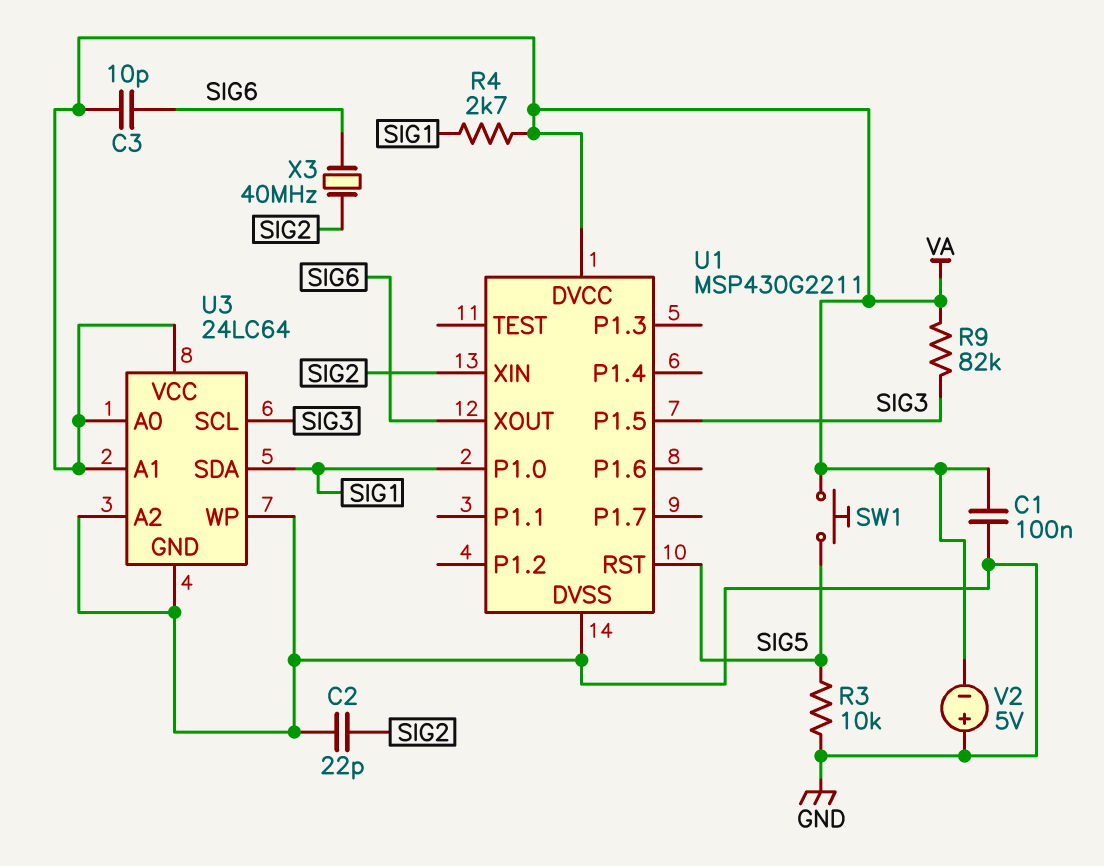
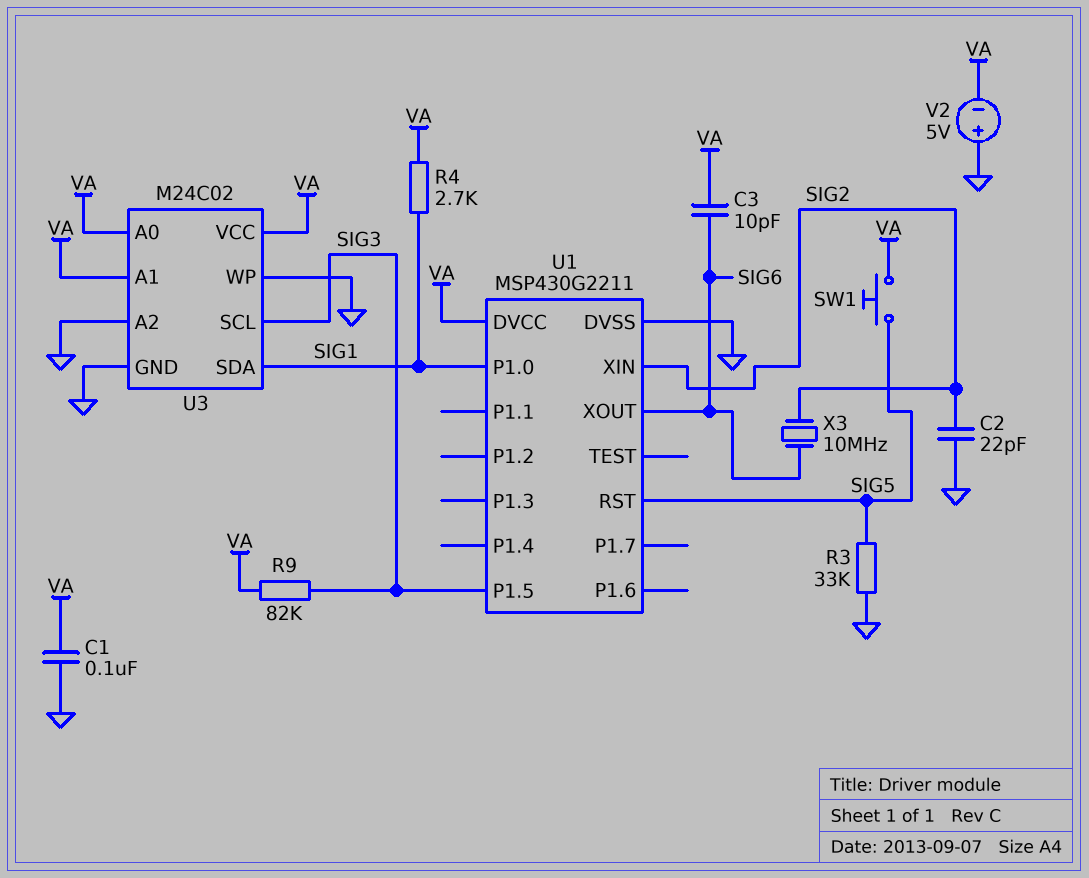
R3: 10k (GND, SIG5) -> 33k (GND, SIG5)
U3: 24LC64 -> M24C02
X3: 40MHz (SIG2, SIG6) -> 10MHz (SIG2, SIG6)

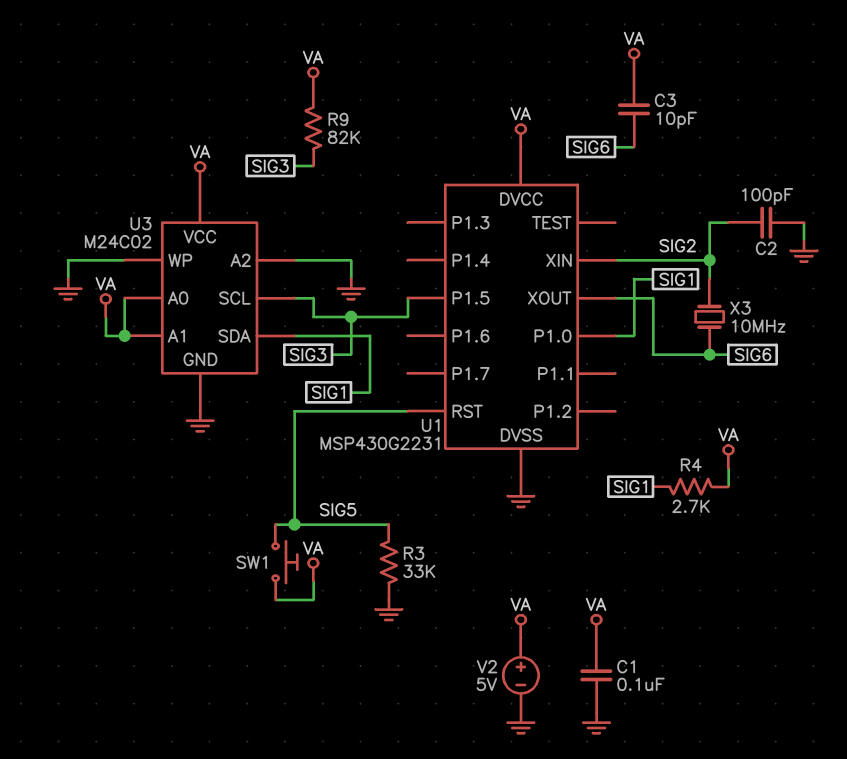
C2: 22pF (GND, SIG2) -> 100pF (GND, SIG2)
U1: MSP430G2211 -> MSP430G2231
V2: 5V (plus GND, minus VA) -> 5V (plus VA, minus GND)

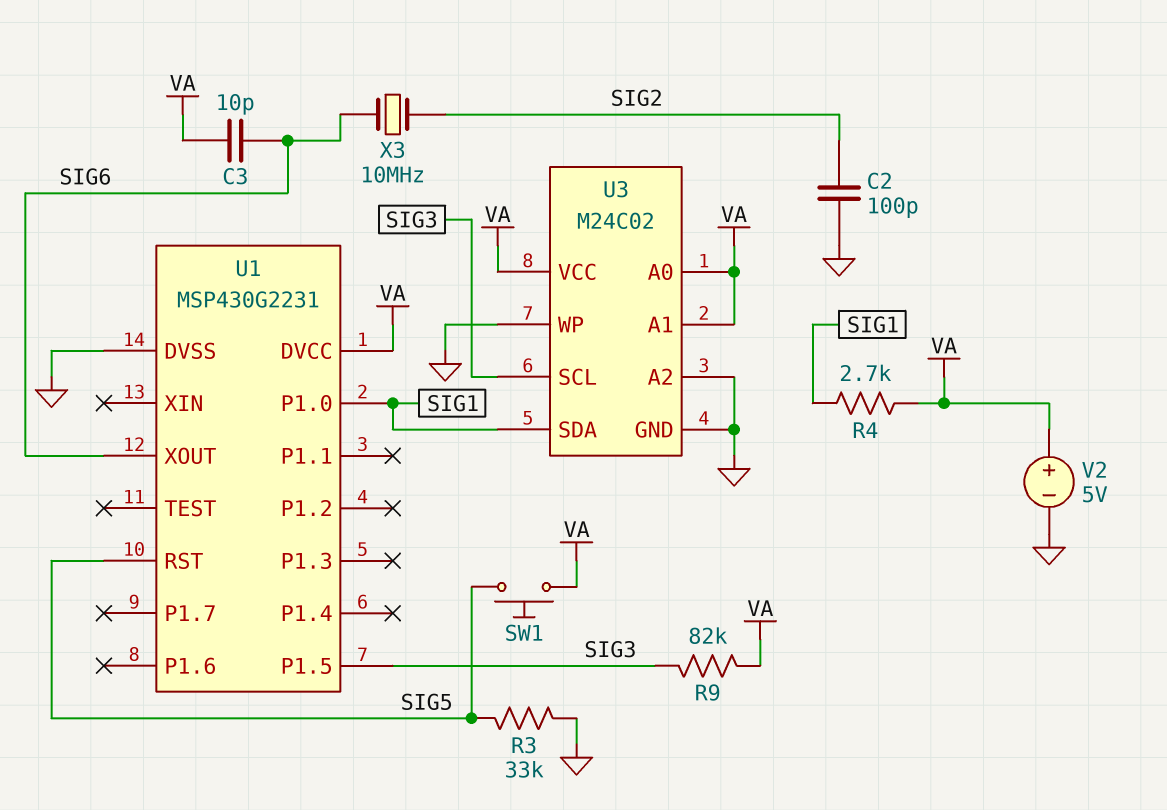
C1: 100nF (GND, VA) -> none
U1 pin XIN: SIG2 -> none

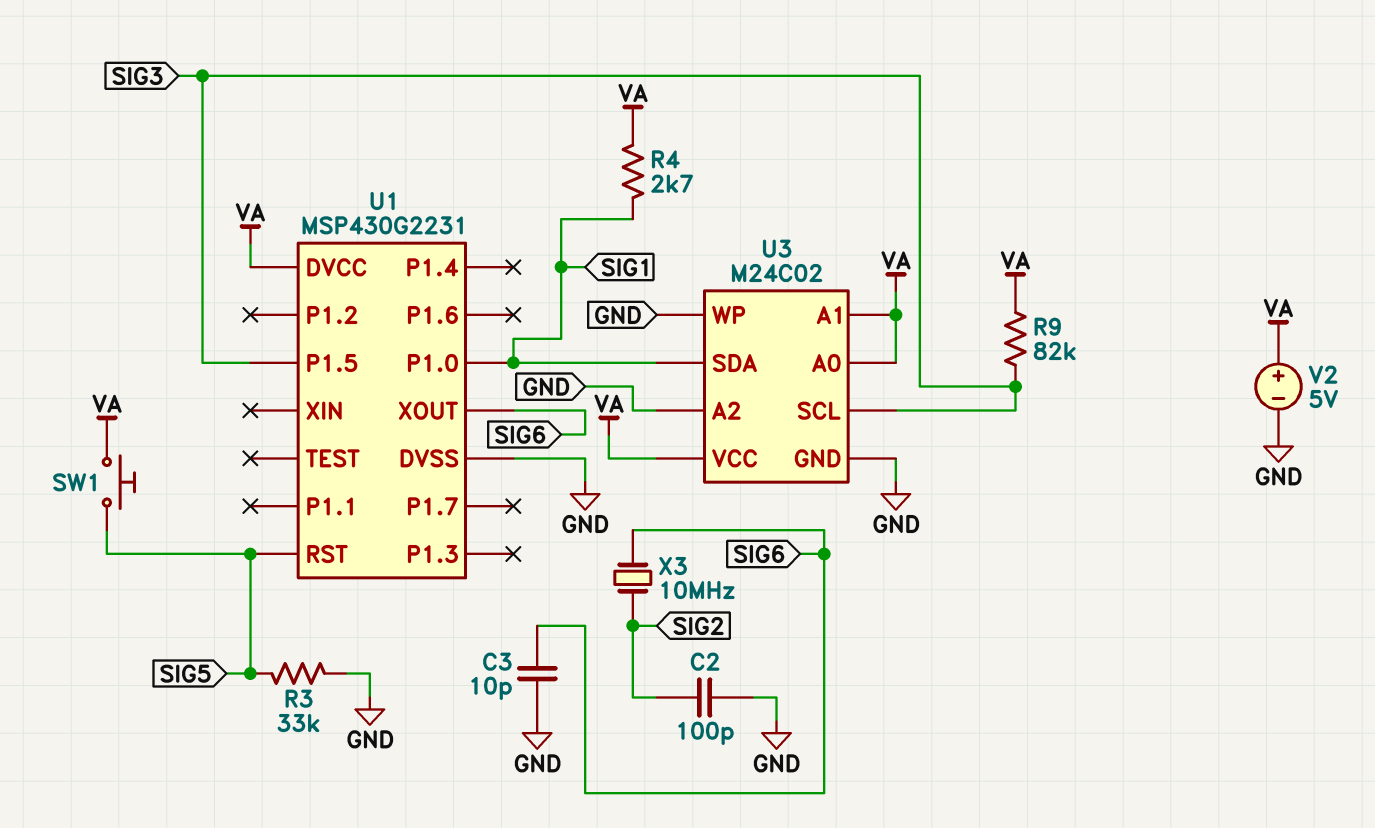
C3: 10pF (SIG6, VA) -> 10pF (GND, SIG6)

